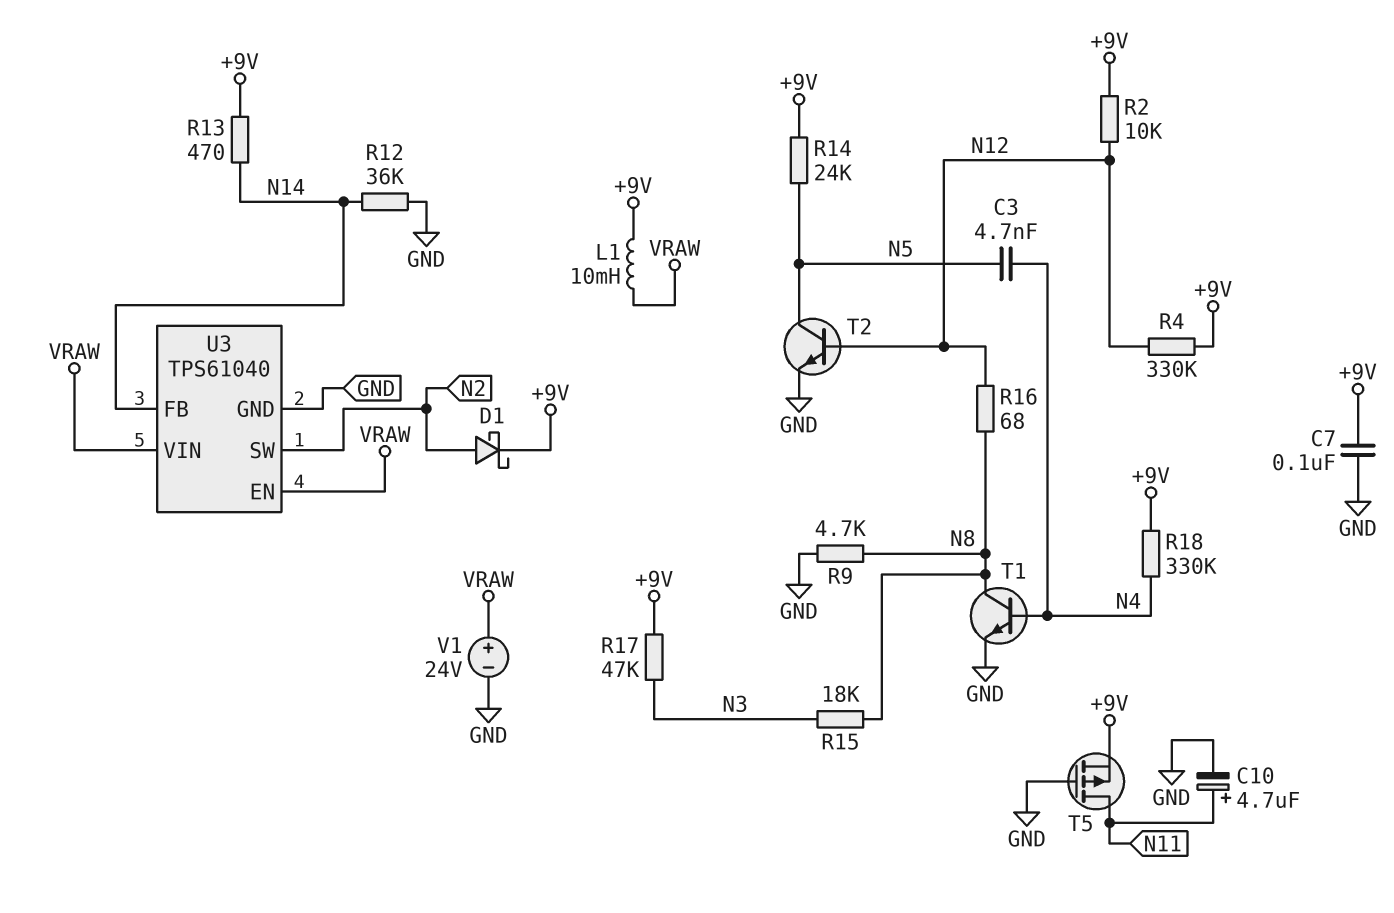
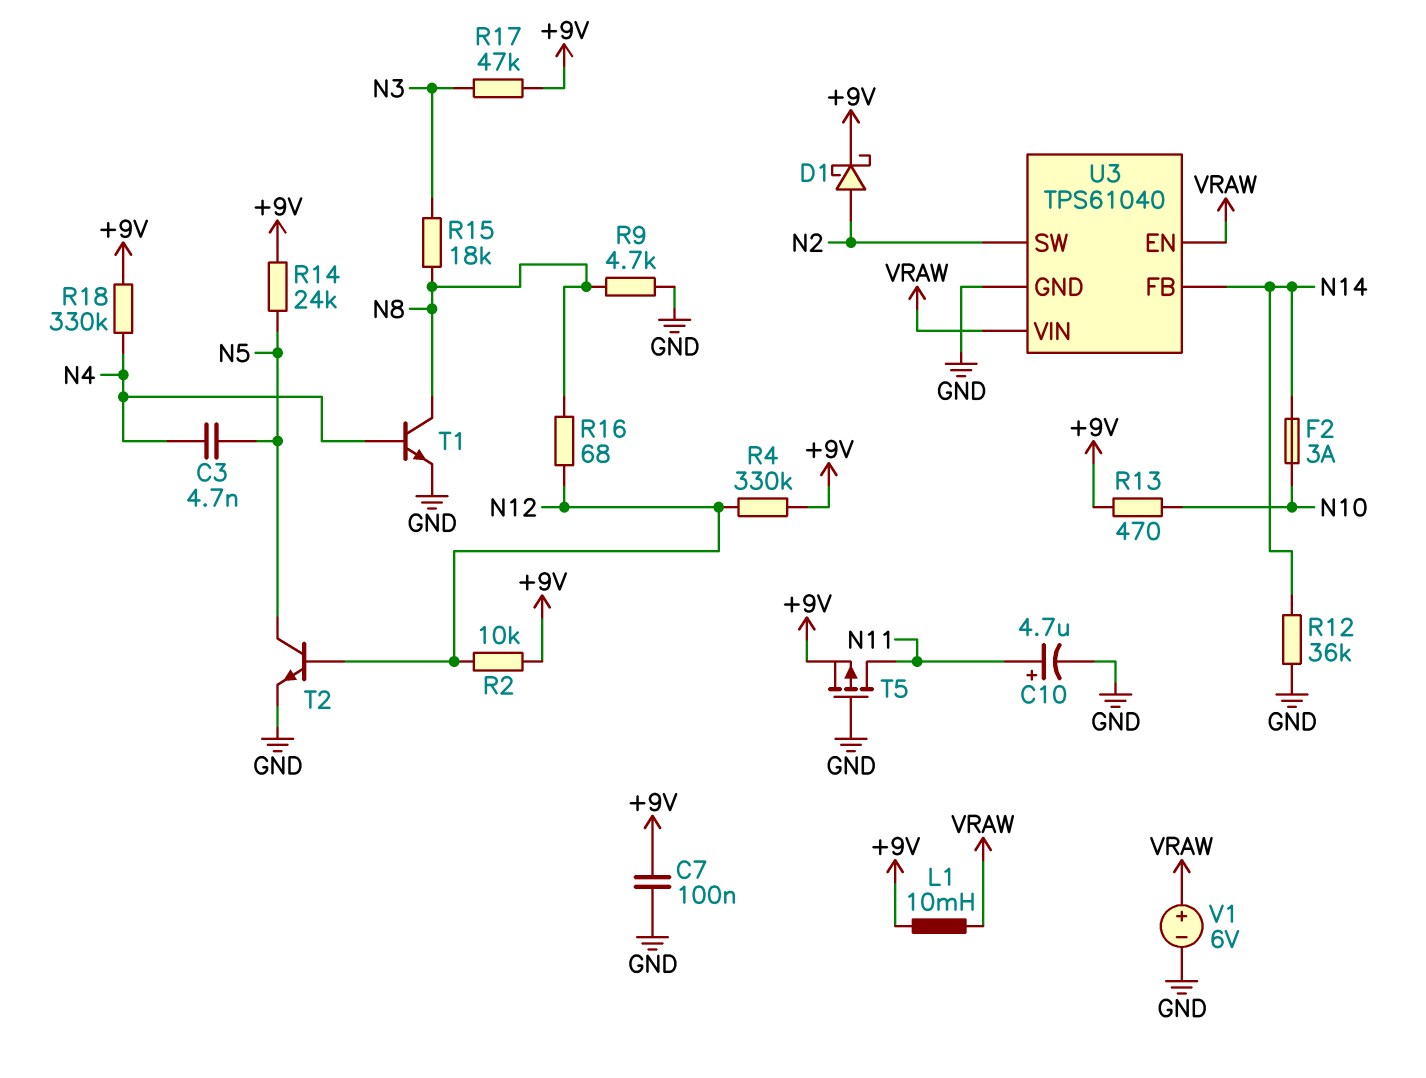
F2: none -> 3A (N10, N14)
R13: 470 (+9V, N14) -> 470 (+9V, N10)
V1: 24V (plus VRAW, minus GND) -> 6V (plus VRAW, minus GND)

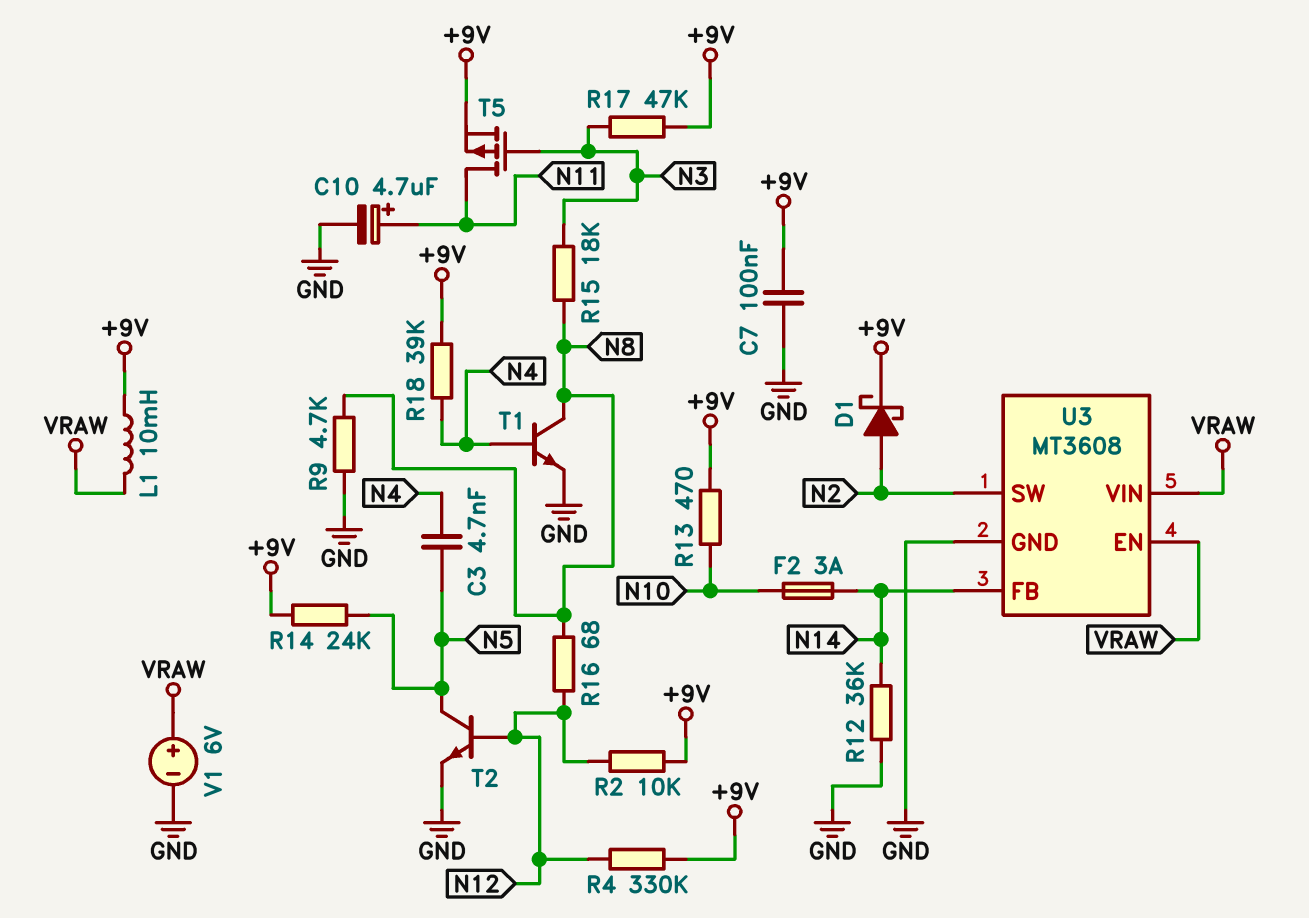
R18: 330k (+9V, N4) -> 39k (+9V, N4)
T5: PMOS (G GND, D N11, S +9V) -> PMOS (G N3, D N11, S +9V)
U3: TPS61040 -> MT3608

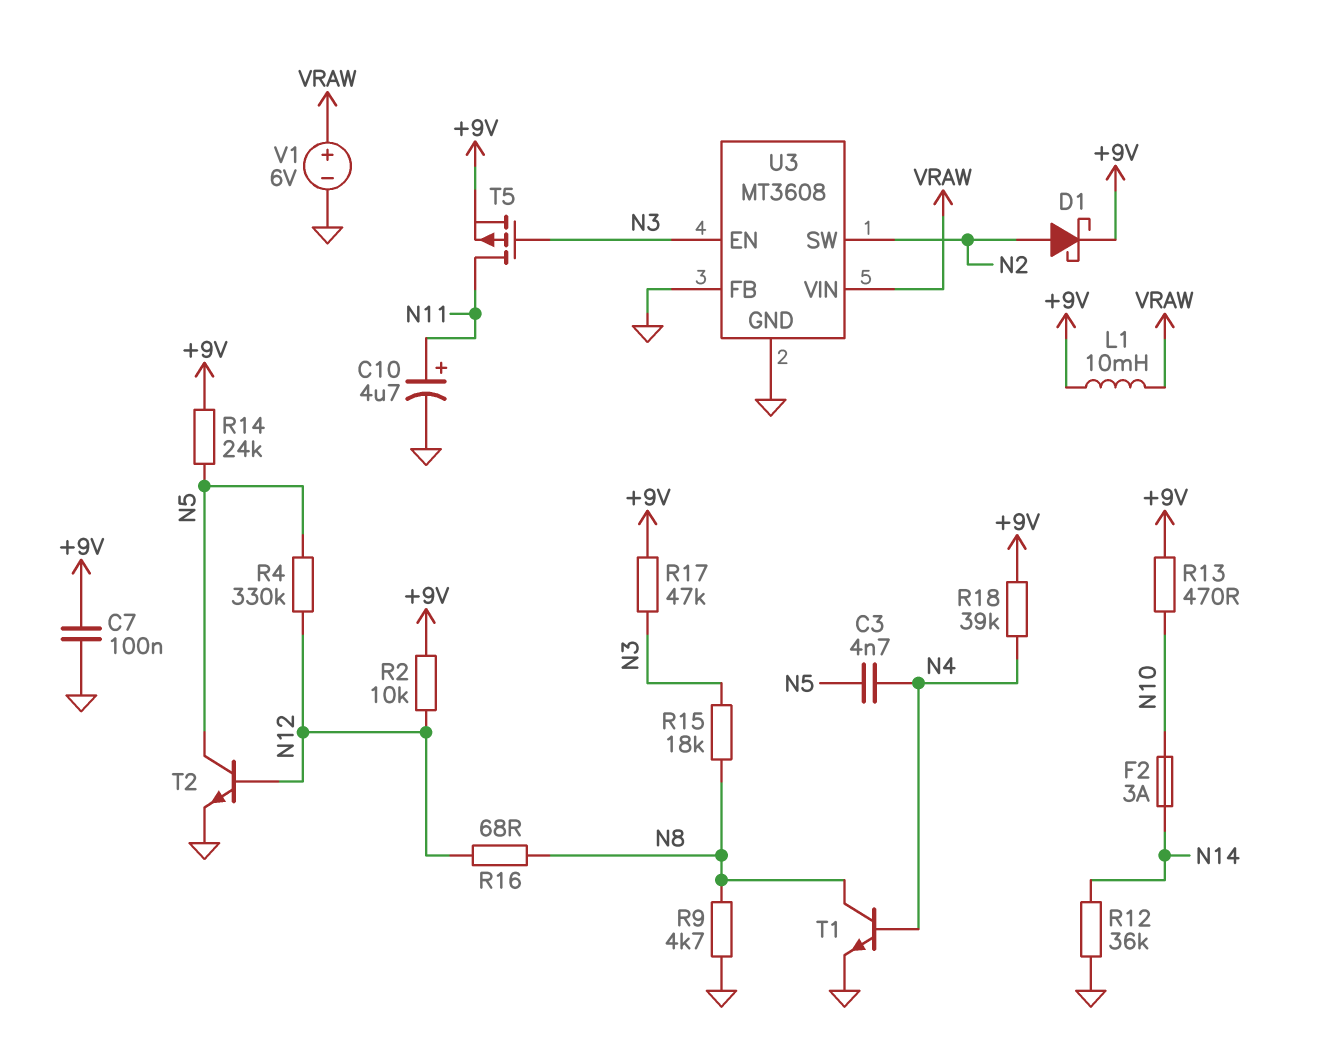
R4: 330k (+9V, N12) -> 330k (N5, N12)
U3 pin EN: VRAW -> N3
U3 pin FB: N14 -> GND

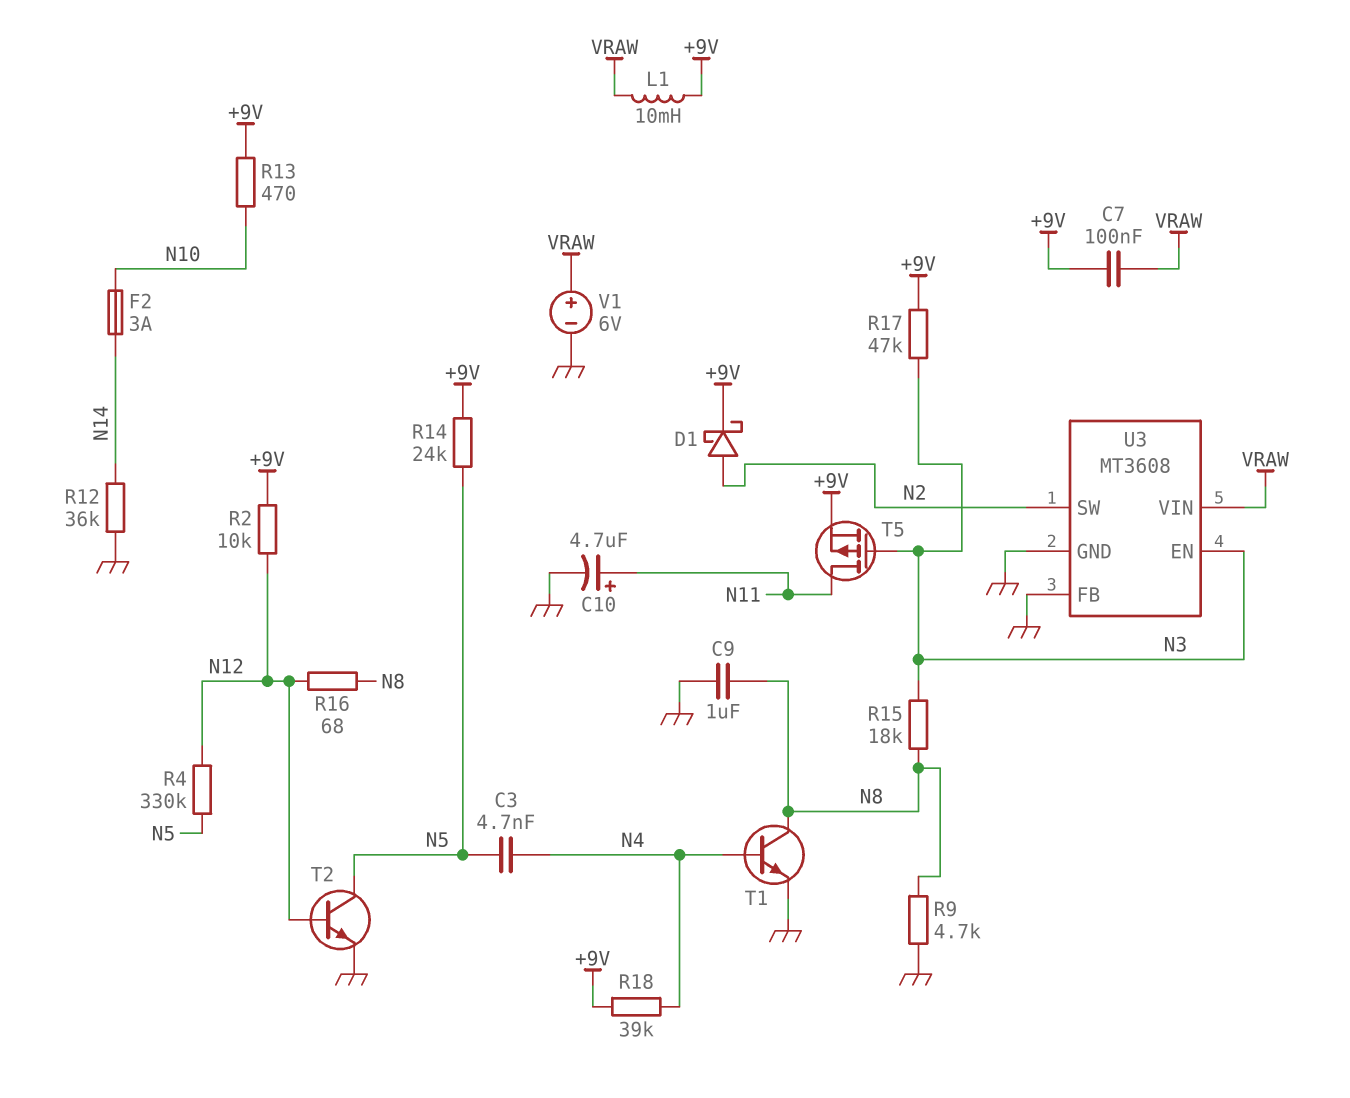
C7: 100nF (+9V, GND) -> 100nF (+9V, VRAW)
C9: none -> 1uF (GND, N8)

